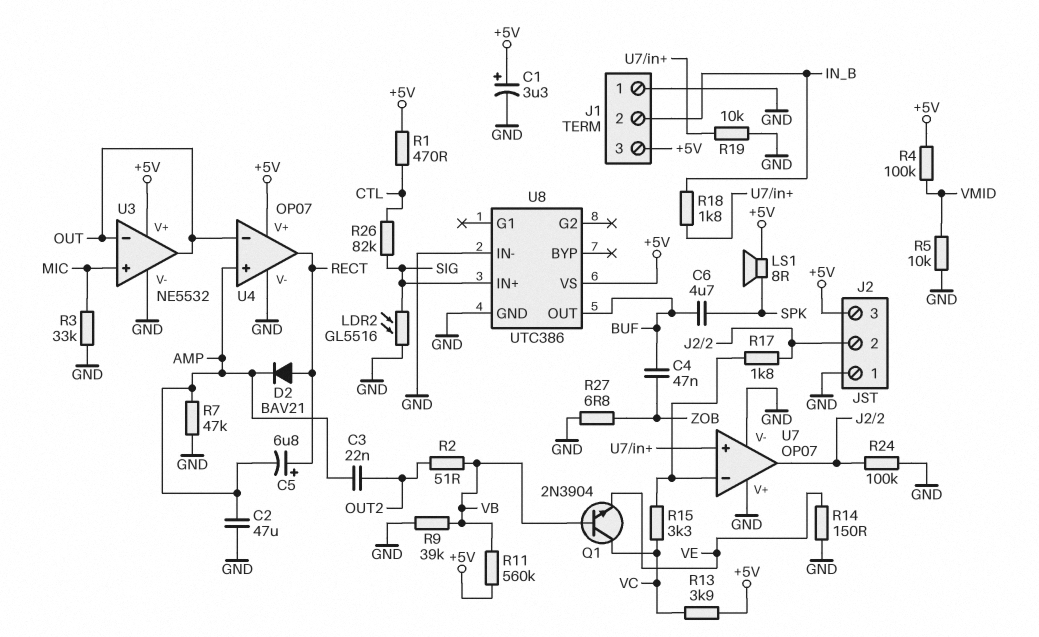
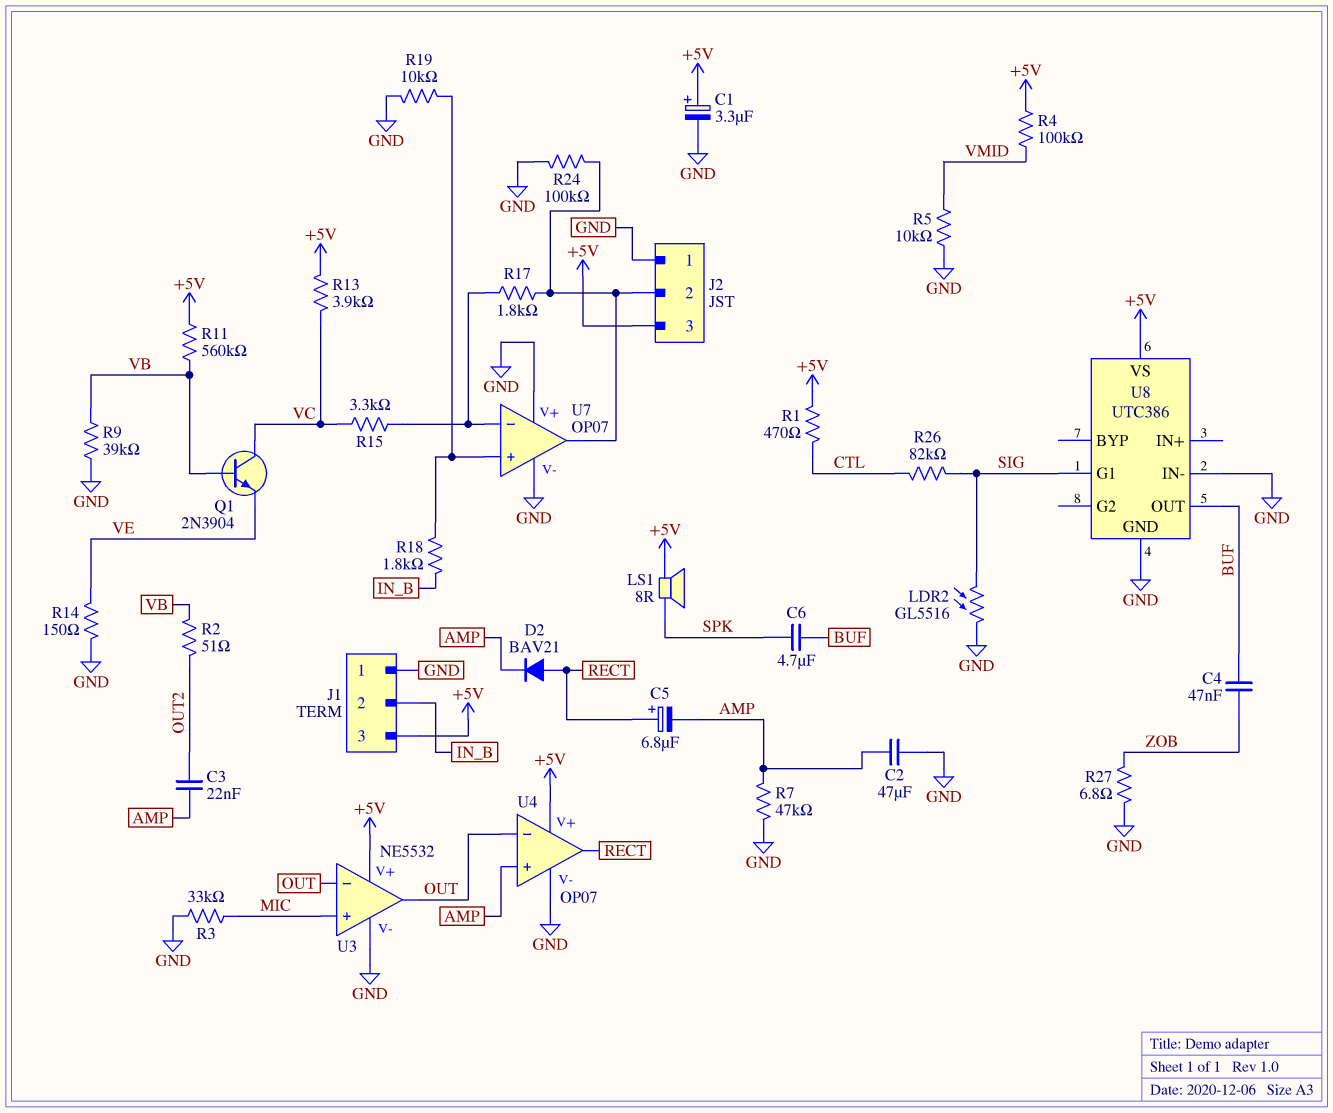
U8 pin G1: none -> SIG
U8 pin IN+: SIG -> none

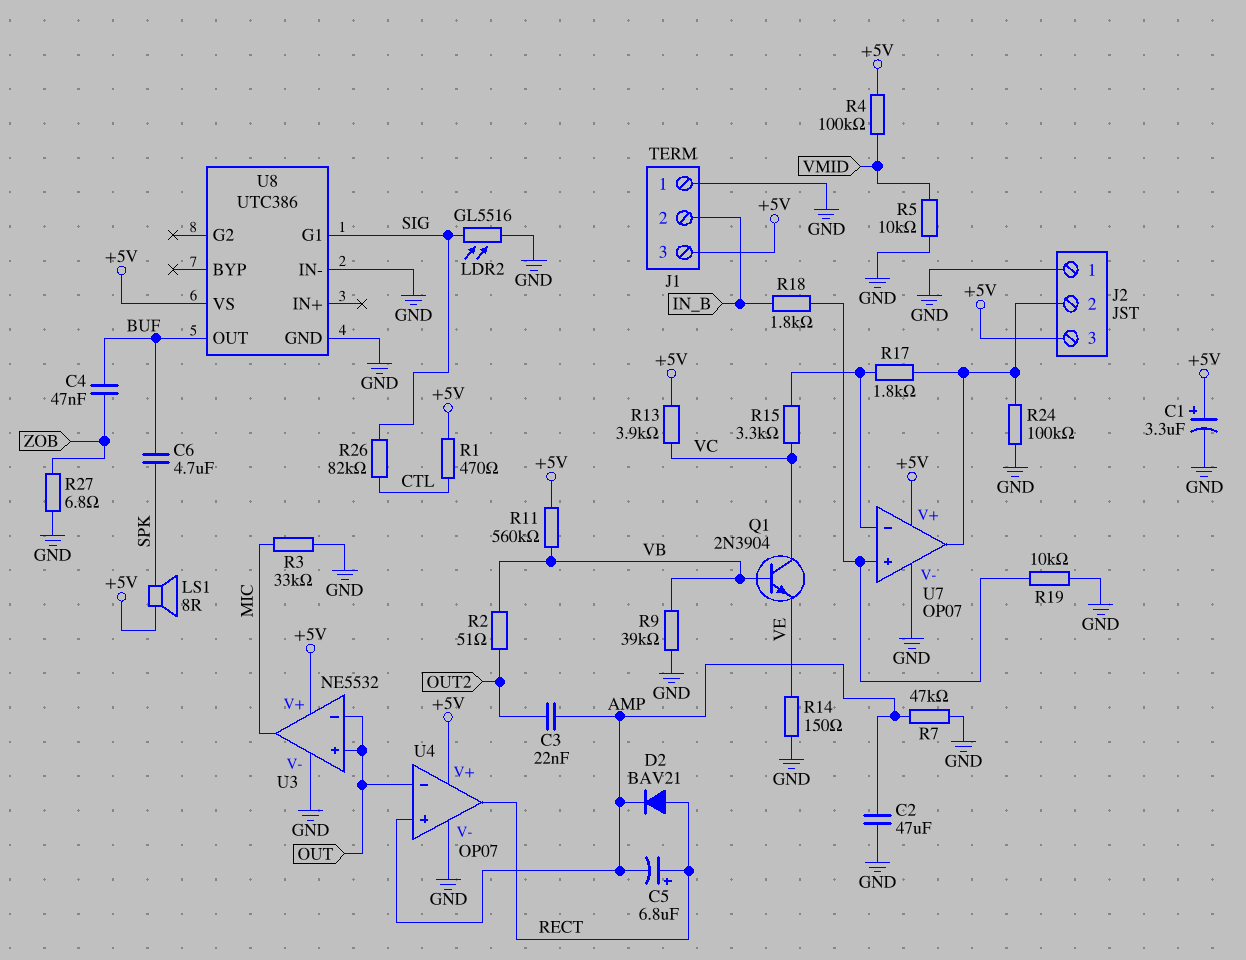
U3 pin in+: MIC -> OUT
U3 pin out: OUT -> MIC
U7 pin V+: GND -> +5V

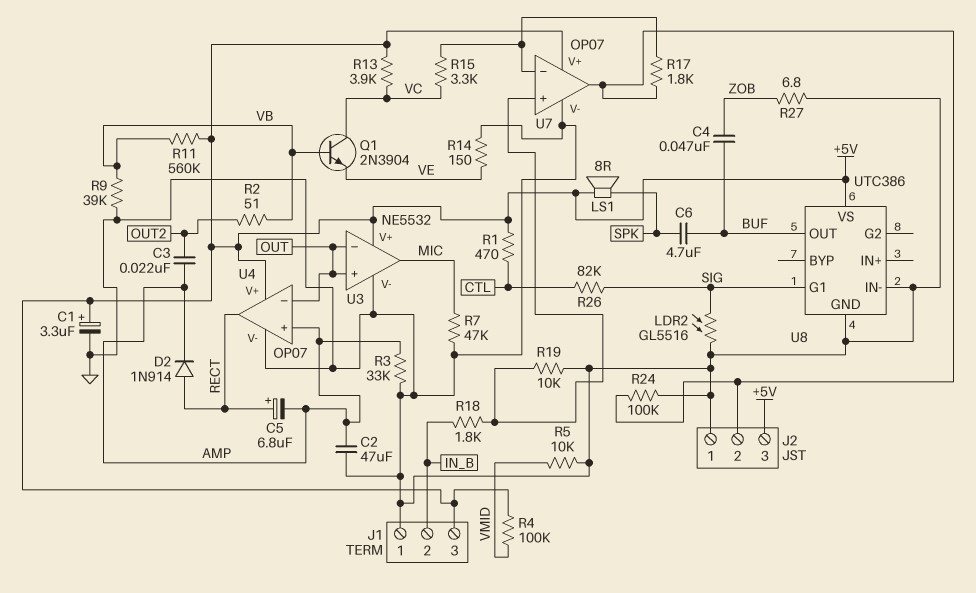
D2: diode BAV21 (A RECT, K AMP) -> diode 1N914 (A RECT, K AMP)
R3: 33k (GND, MIC) -> 33k (AMP, GND)
R7: 47k (AMP, GND) -> 47k (GND, MIC)

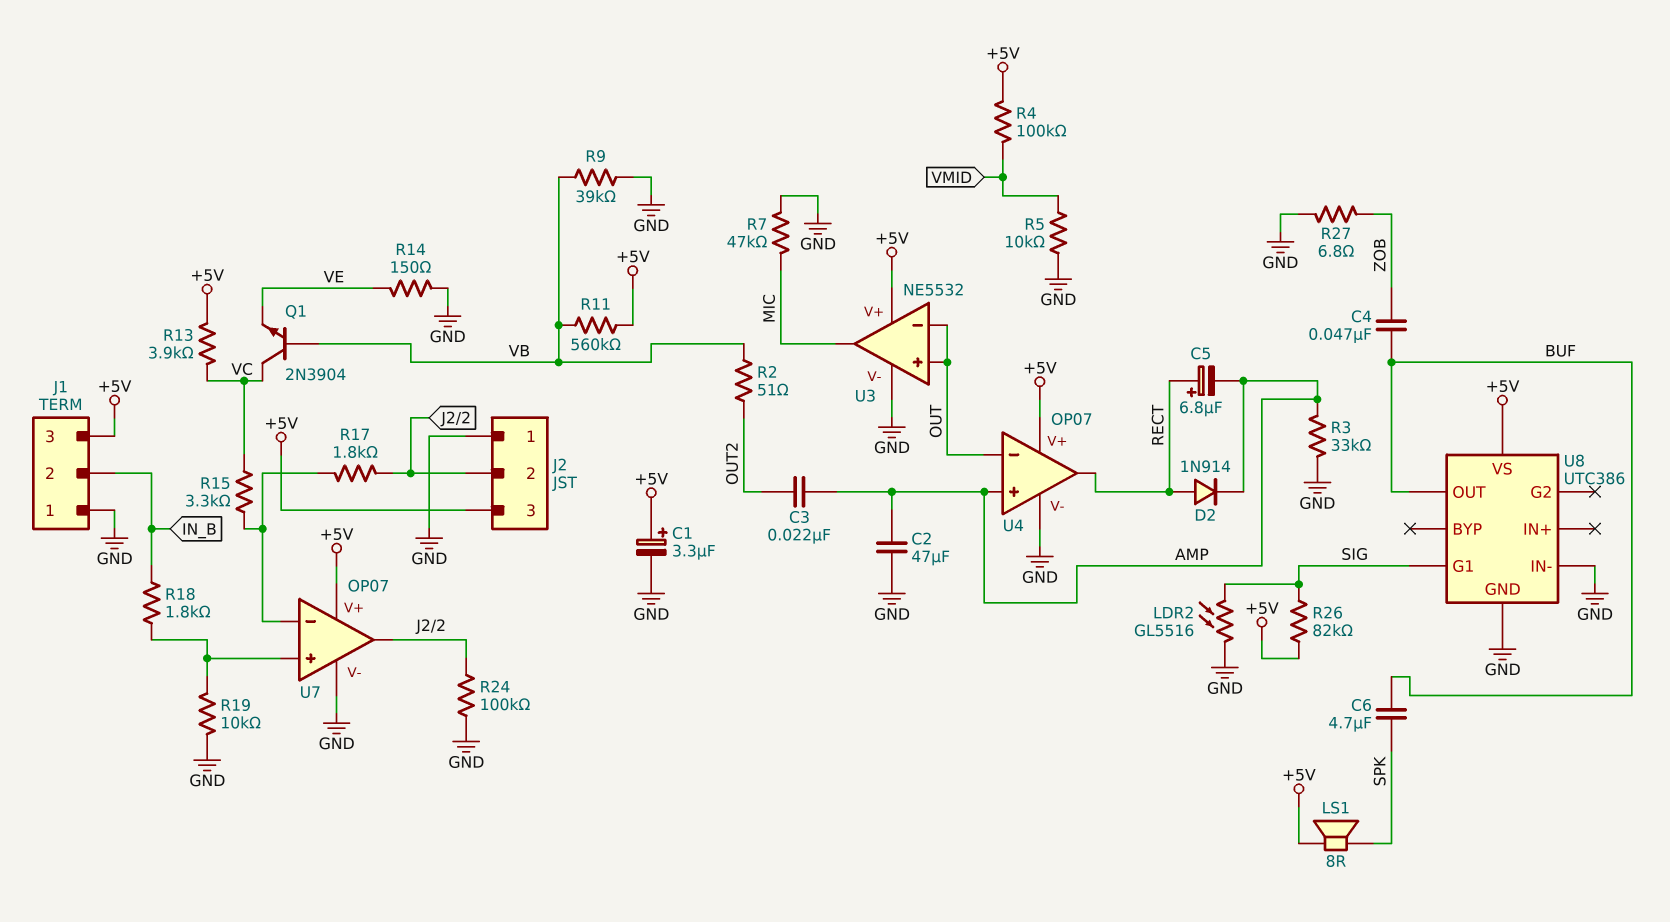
R1: 470 (+5V, CTL) -> none
R26: 82k (CTL, SIG) -> 82k (+5V, SIG)

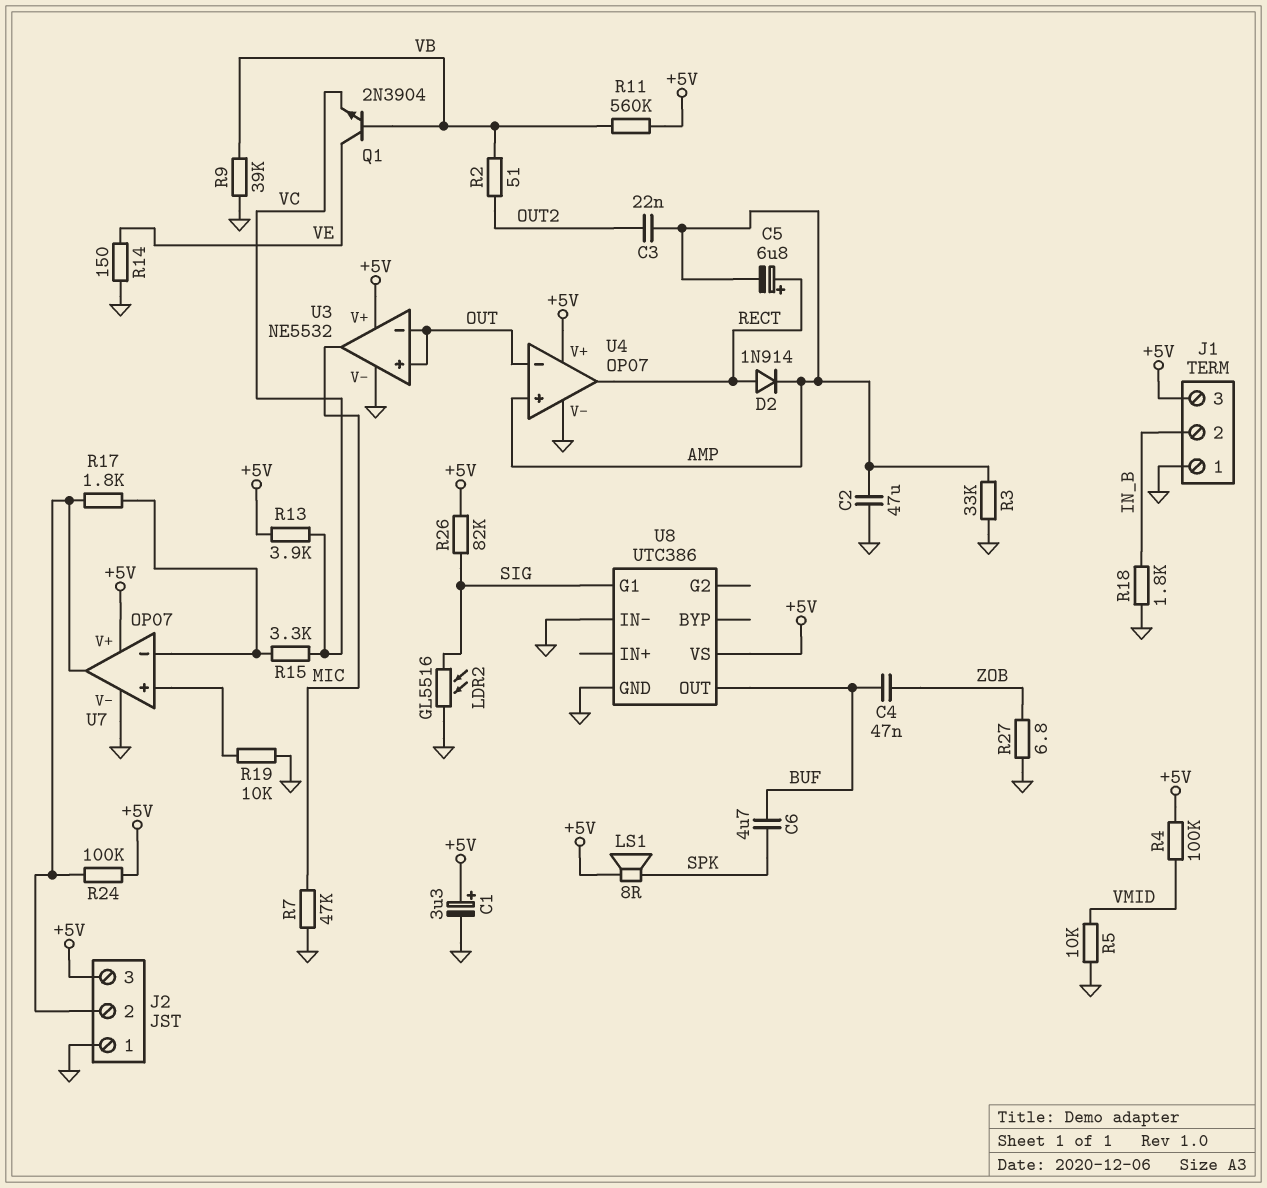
Q1: NPN 2N3904 (B VB, C VC, E VE) -> NPN 2N3904 (B VB, C VE, E VC)
R18: 1.8k (IN_B, U7/in+) -> 1.8k (GND, IN_B)
R24: 100k (GND, J2/2) -> 100k (+5V, J2/2)

